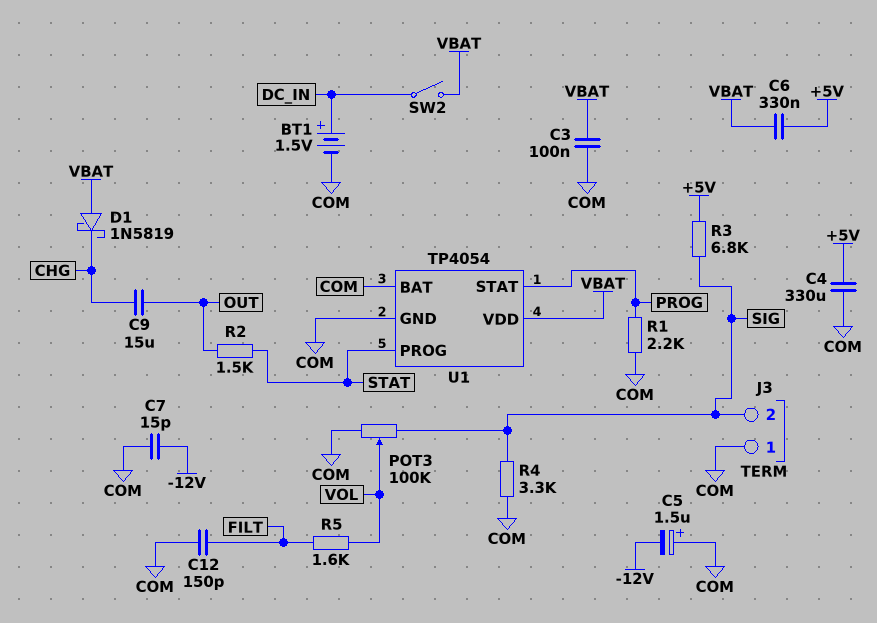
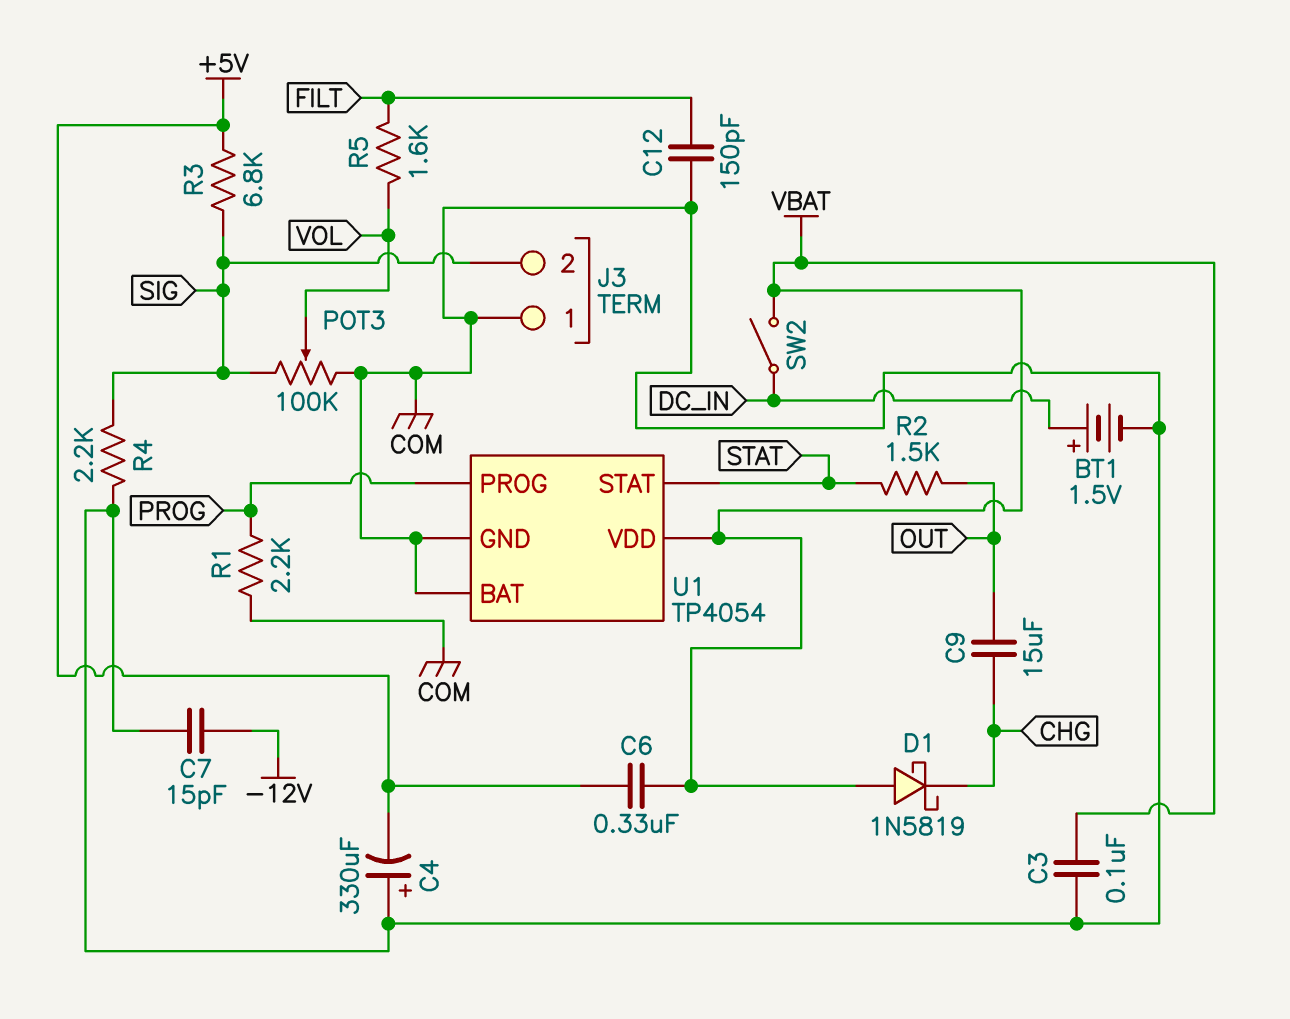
C4: 330uF (+5V, COM) -> 330uF (plus COM, minus +5V)
C5: 1.5uF (plus COM, minus -12V) -> none
R4: 3.3k (COM, SIG) -> 2.2k (COM, SIG)
U1 pin PROG: STAT -> PROG
U1 pin STAT: PROG -> STAT

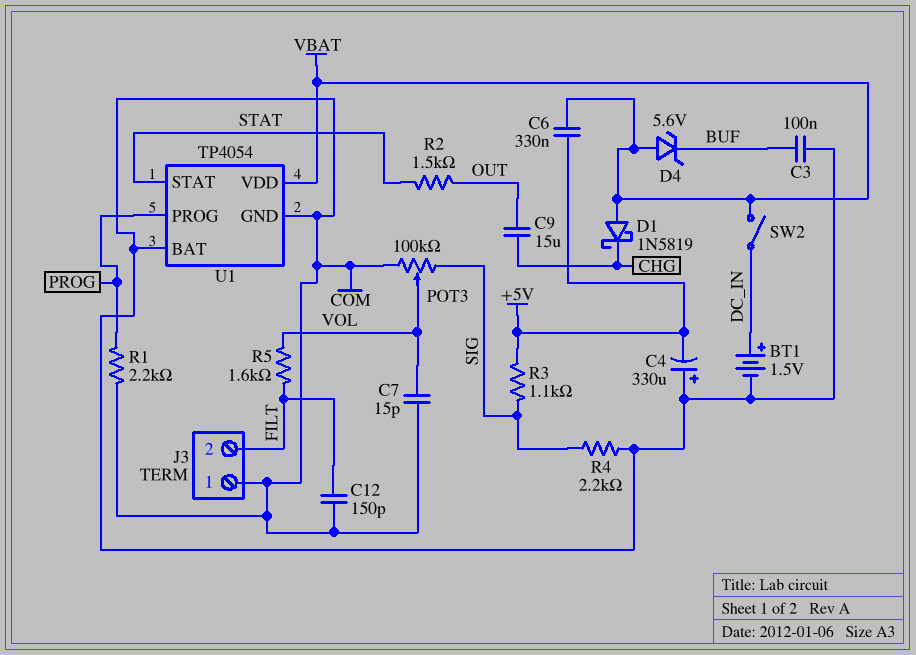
C3: 100nF (COM, VBAT) -> 100nF (BUF, COM)
C7: 15pF (-12V, COM) -> 15pF (COM, VOL)
D4: none -> zener 5.6V (A VBAT, K BUF)
J3 pin 2: SIG -> FILT
R3: 6.8k (+5V, SIG) -> 1.1k (+5V, SIG)

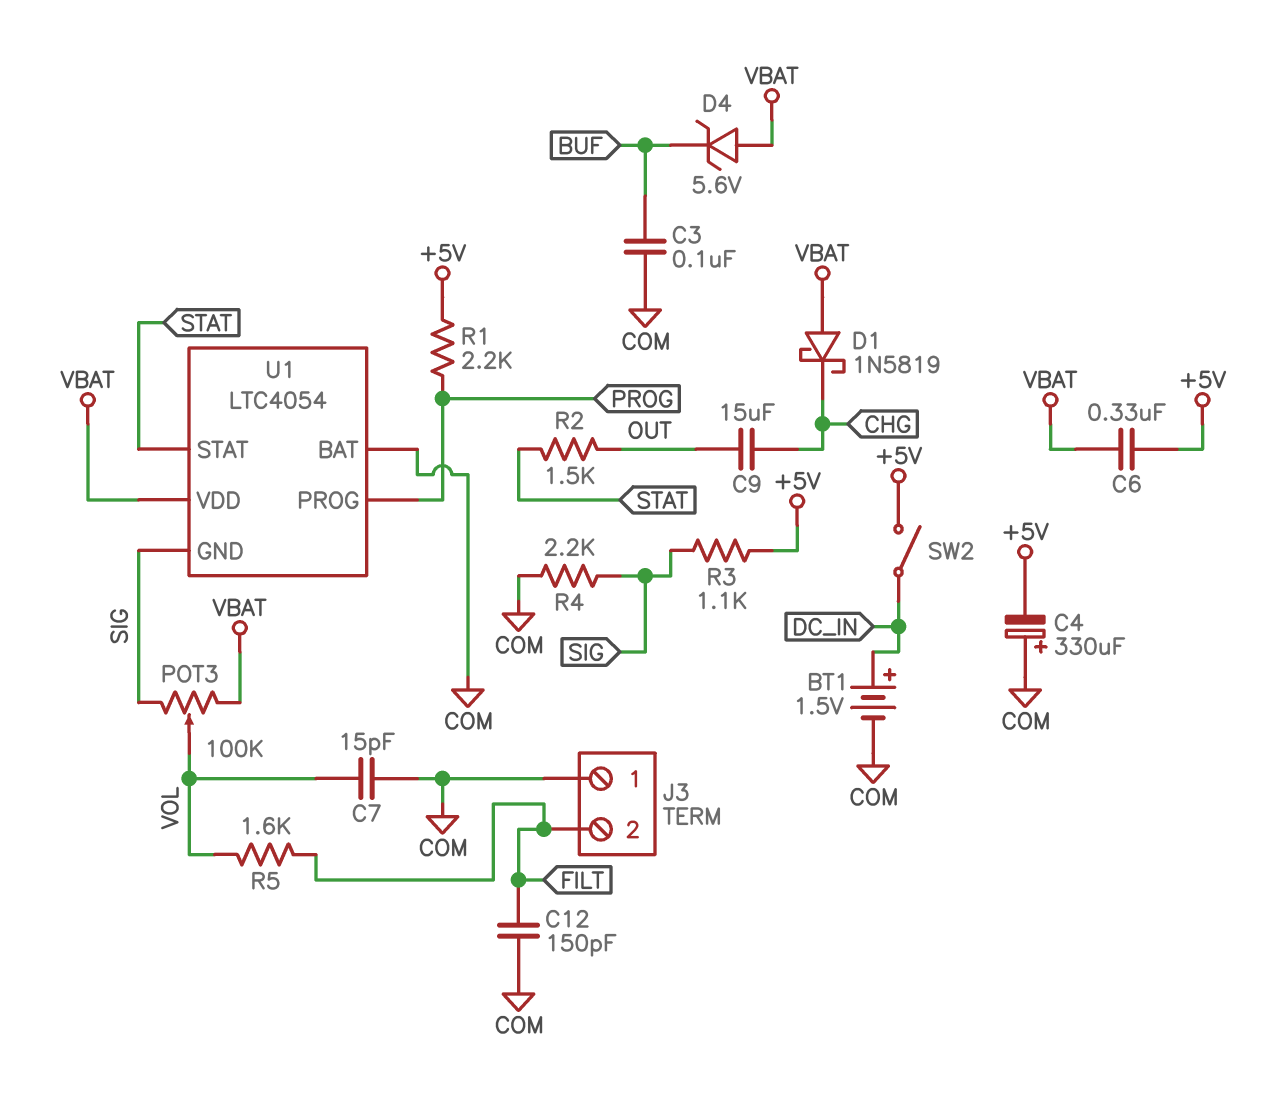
POT3: 100k (COM, SIG, wiper VOL) -> 100k (SIG, VBAT, wiper VOL)
R1: 2.2k (COM, PROG) -> 2.2k (+5V, PROG)
SW2: switch (DC_IN, VBAT) -> switch (+5V, DC_IN)
U1: TP4054 -> LTC4054
U1 pin GND: COM -> SIG

